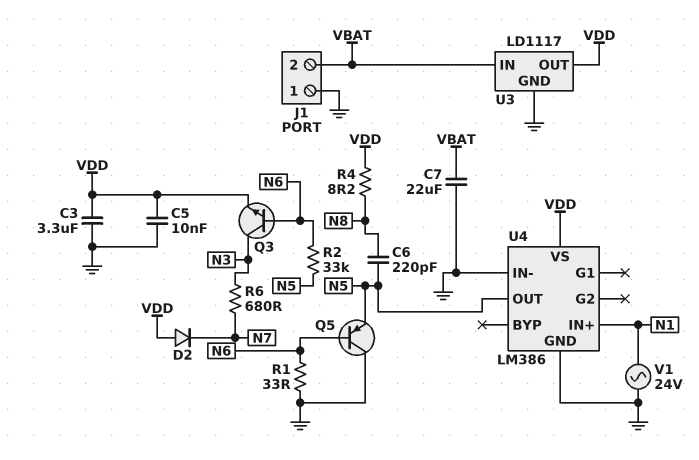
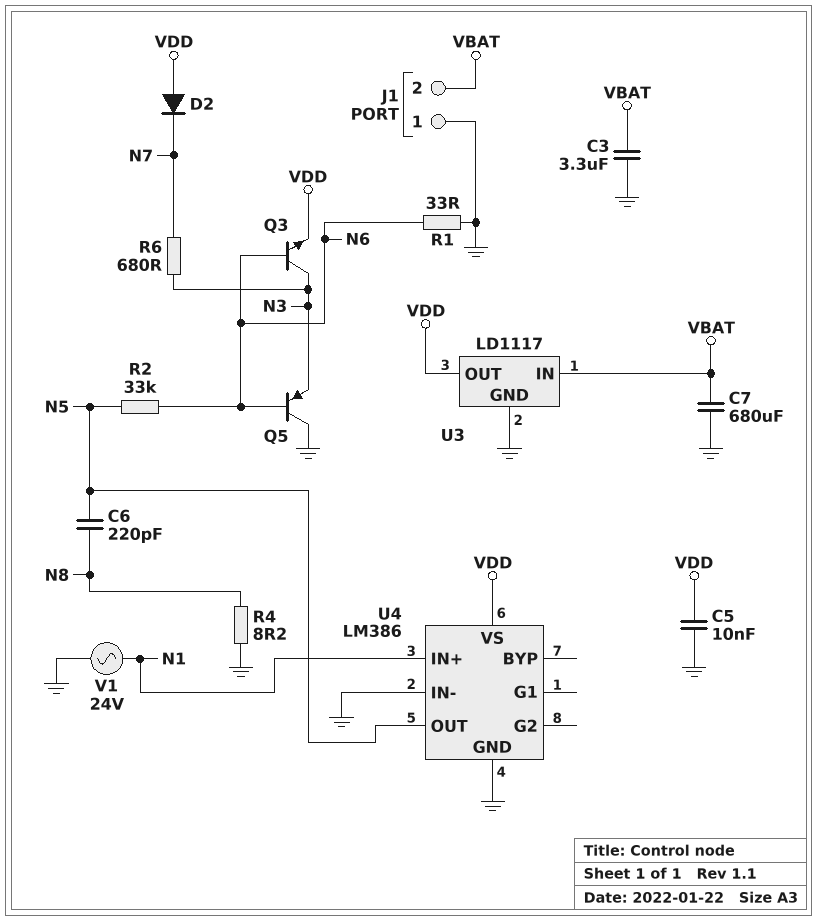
C3: 3.3uF (GND, VDD) -> 3.3uF (GND, VBAT)
C7: 22uF (GND, VBAT) -> 680uF (GND, VBAT)
Q5: PNP (B N6, C GND, E N5) -> PNP (B N6, C GND, E N3)
R4: 8.2 (N8, VDD) -> 8.2 (GND, N8)

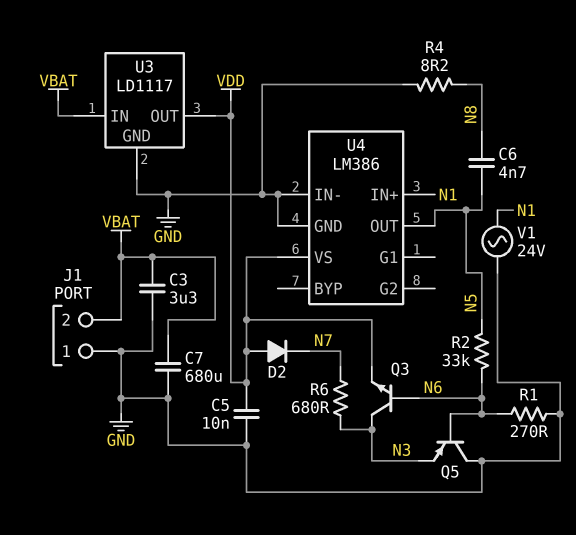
C6: 220pF (N5, N8) -> 4.7nF (N5, N8)
R1: 33 (GND, N6) -> 270 (GND, N6)

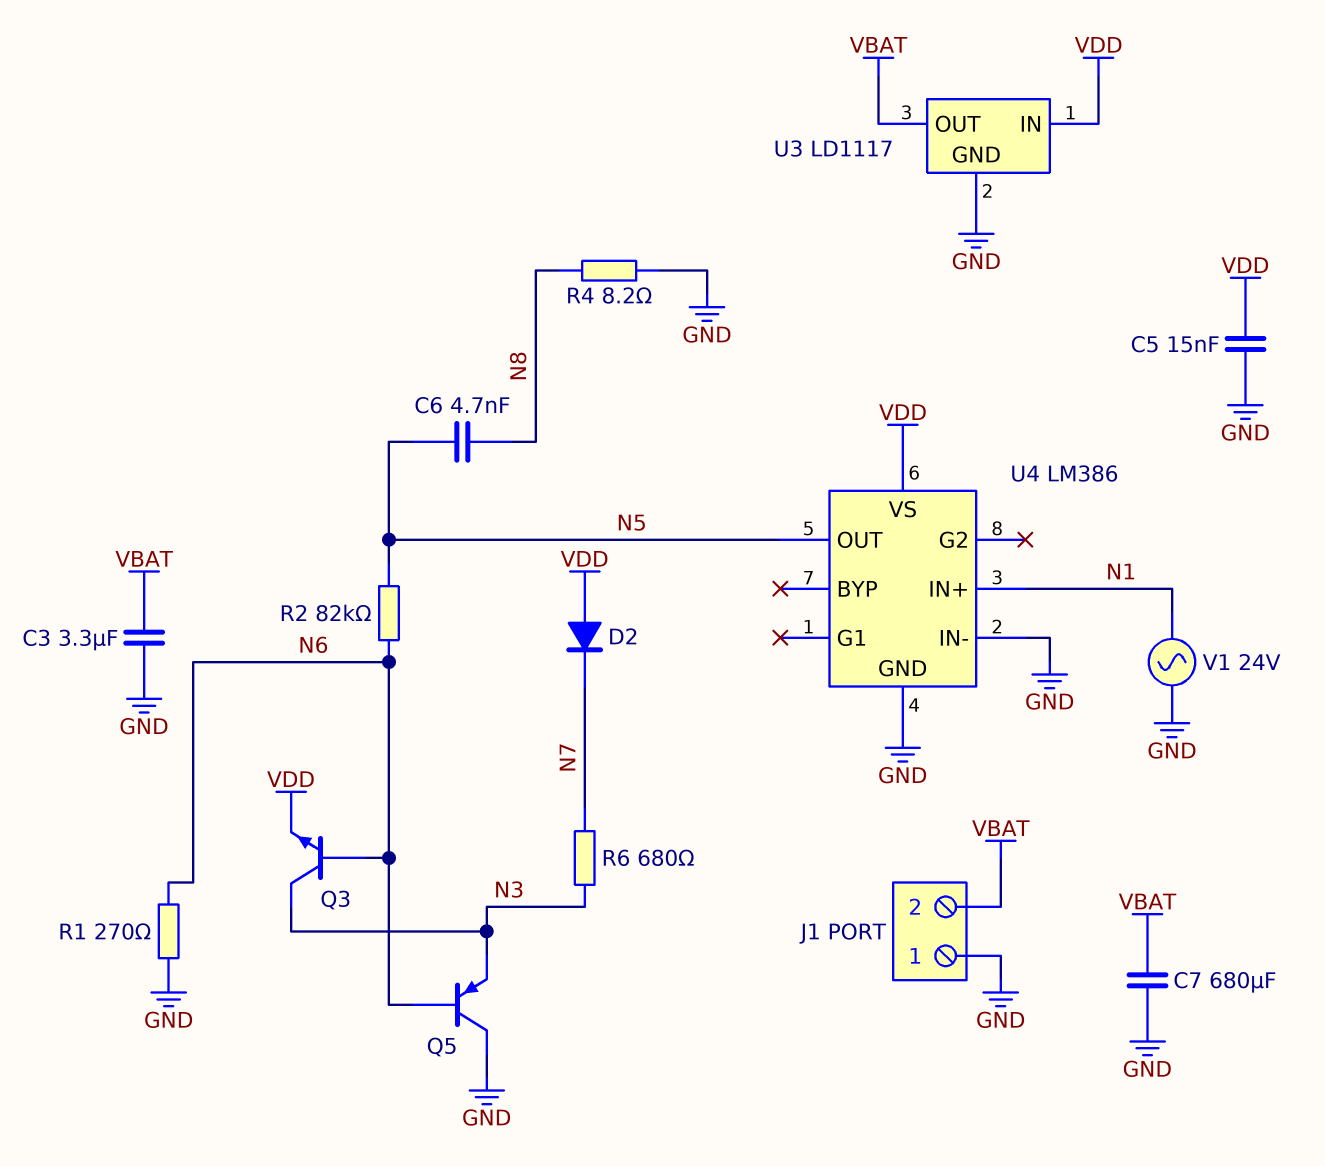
C5: 10nF (GND, VDD) -> 15nF (GND, VDD)
R2: 33k (N5, N6) -> 82k (N5, N6)
U3 pin IN: VBAT -> VDD
U3 pin OUT: VDD -> VBAT

